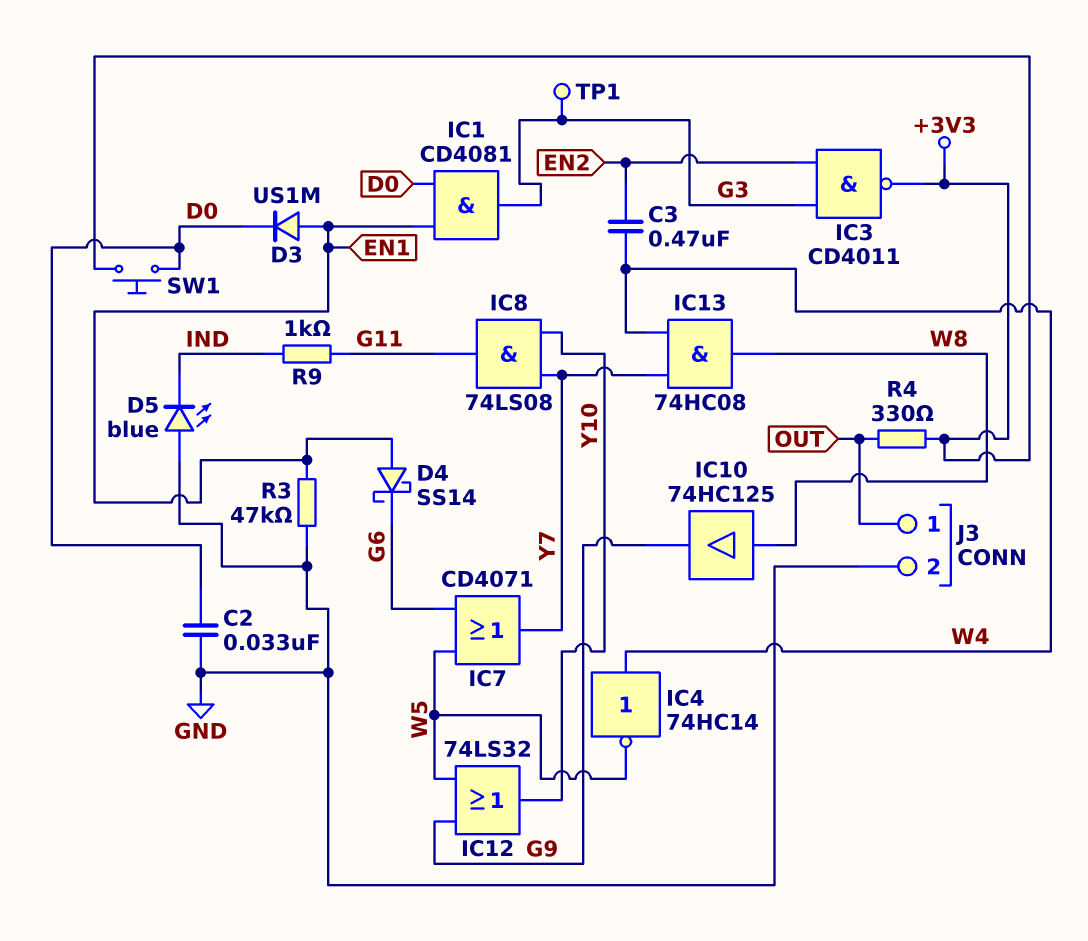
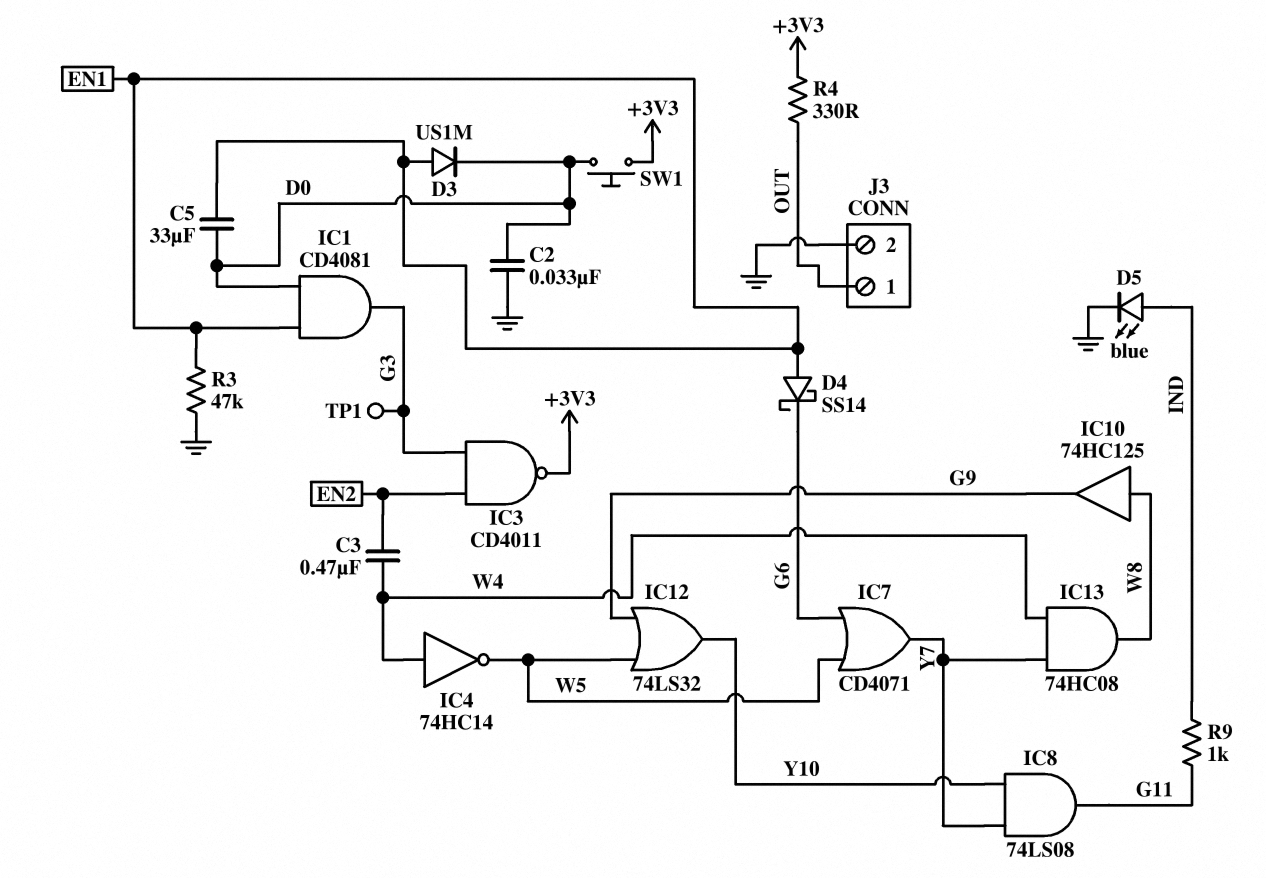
C5: none -> 33uF (D0, EN1)
D5: LED blue (A GND, K IND) -> LED blue (A IND, K GND)

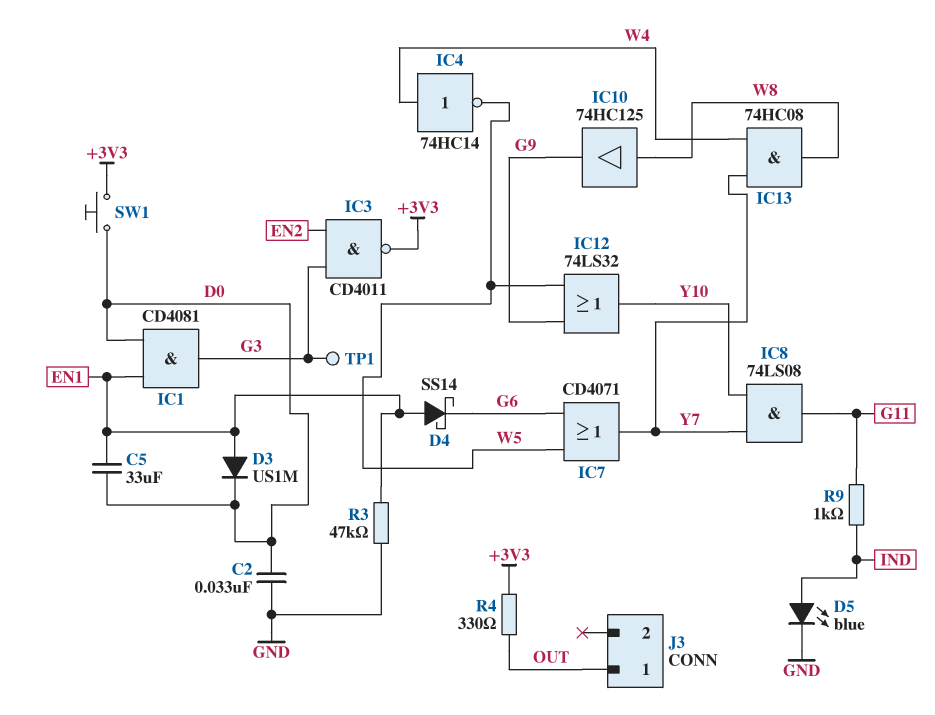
C3: 470nF (EN2, W4) -> none
J3 pin 2: GND -> none

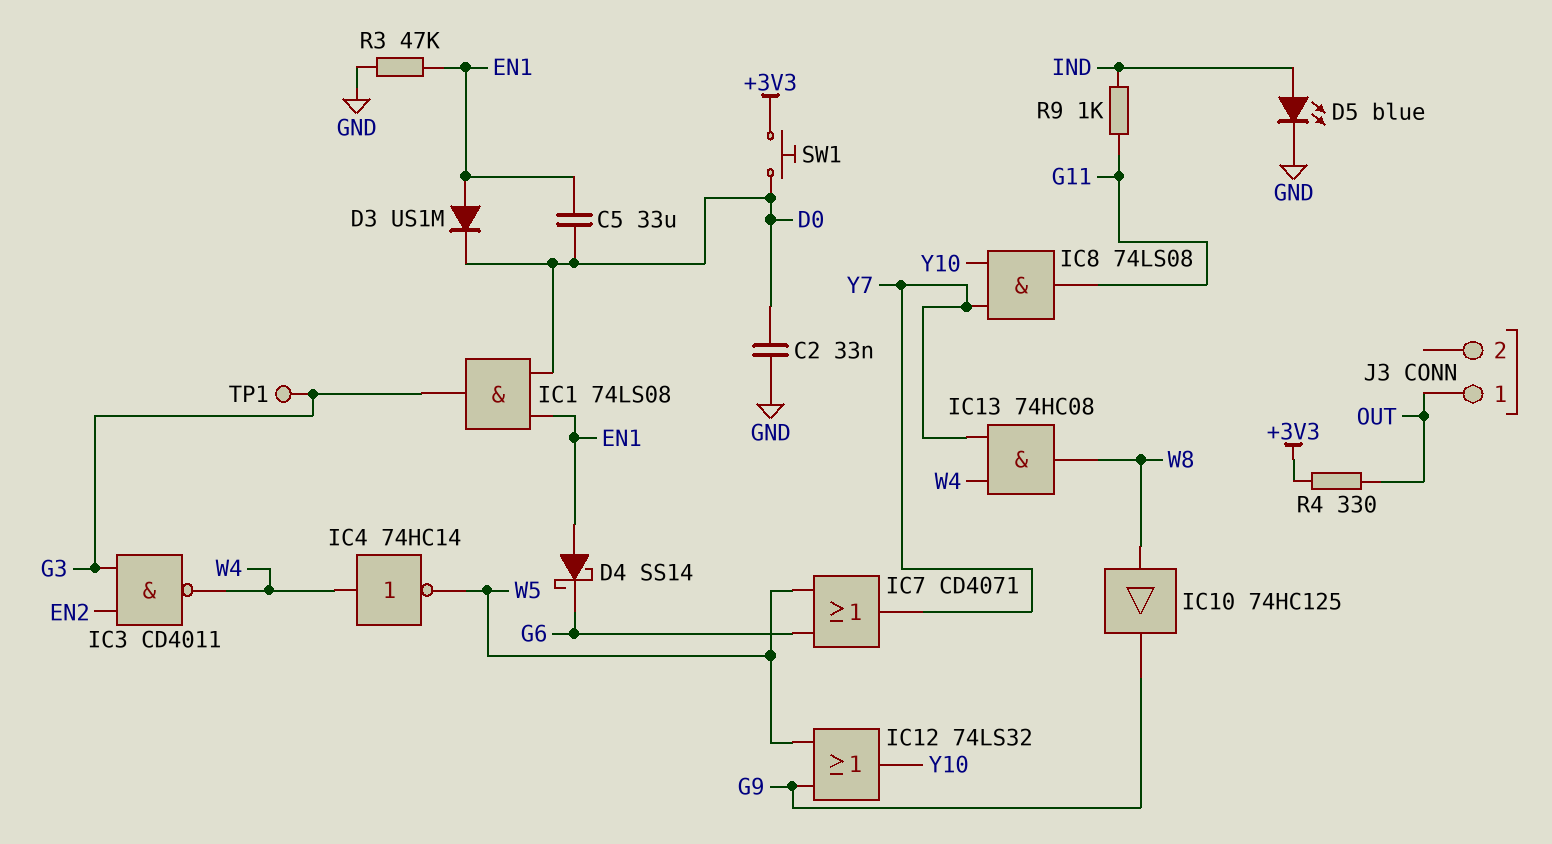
IC1: AND CD4081 (in D0, in EN1, out G3) -> AND 74LS08 (in D0, in EN1, out G3)
IC3: NAND CD4011 (in EN2, in G3, out +3V3) -> NAND CD4011 (in EN2, in G3, out W4)

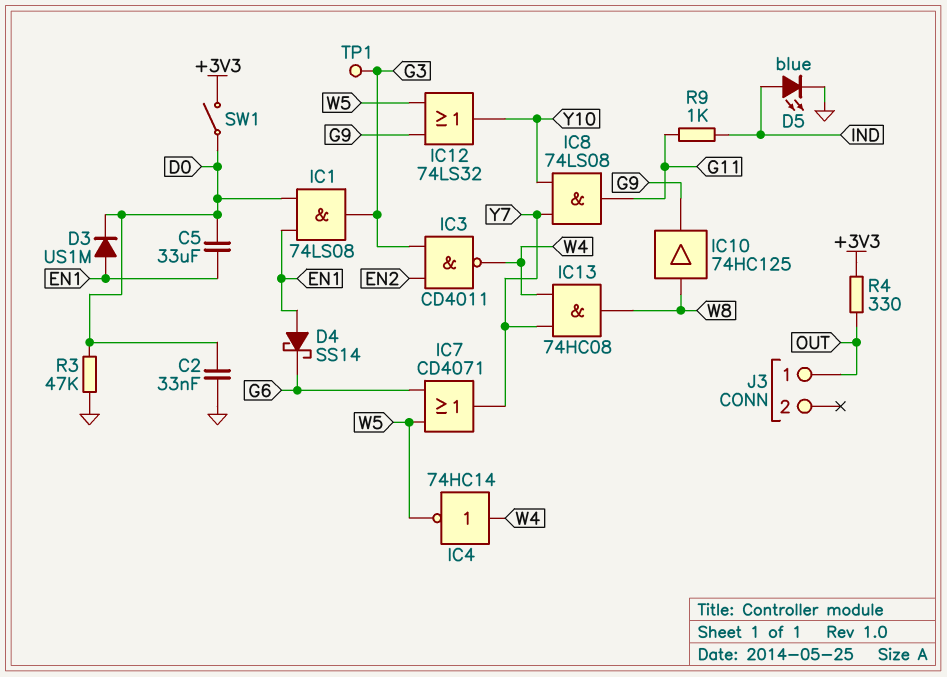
R3: 47k (EN1, GND) -> 47k (D0, GND)
SW1: button (+3V3, D0) -> switch (+3V3, D0)

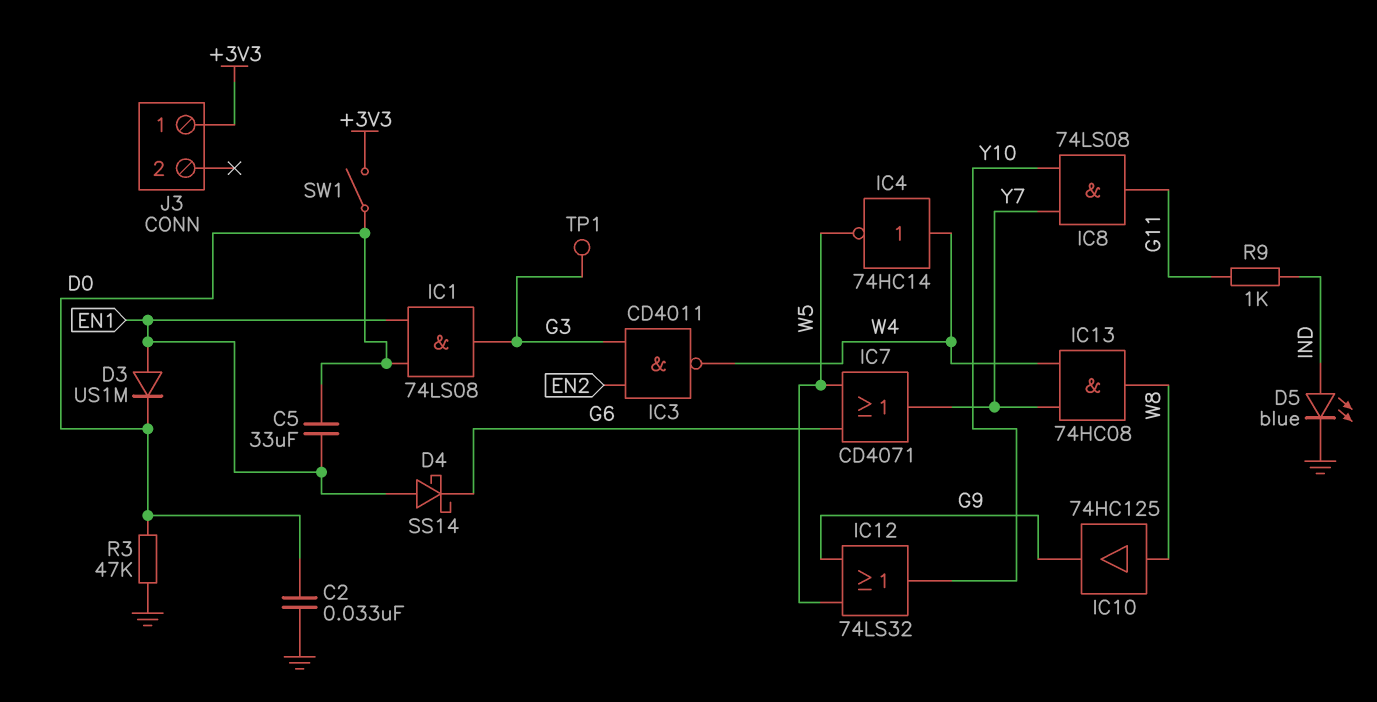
J3 pin 1: OUT -> +3V3
R4: 330 (+3V3, OUT) -> none

